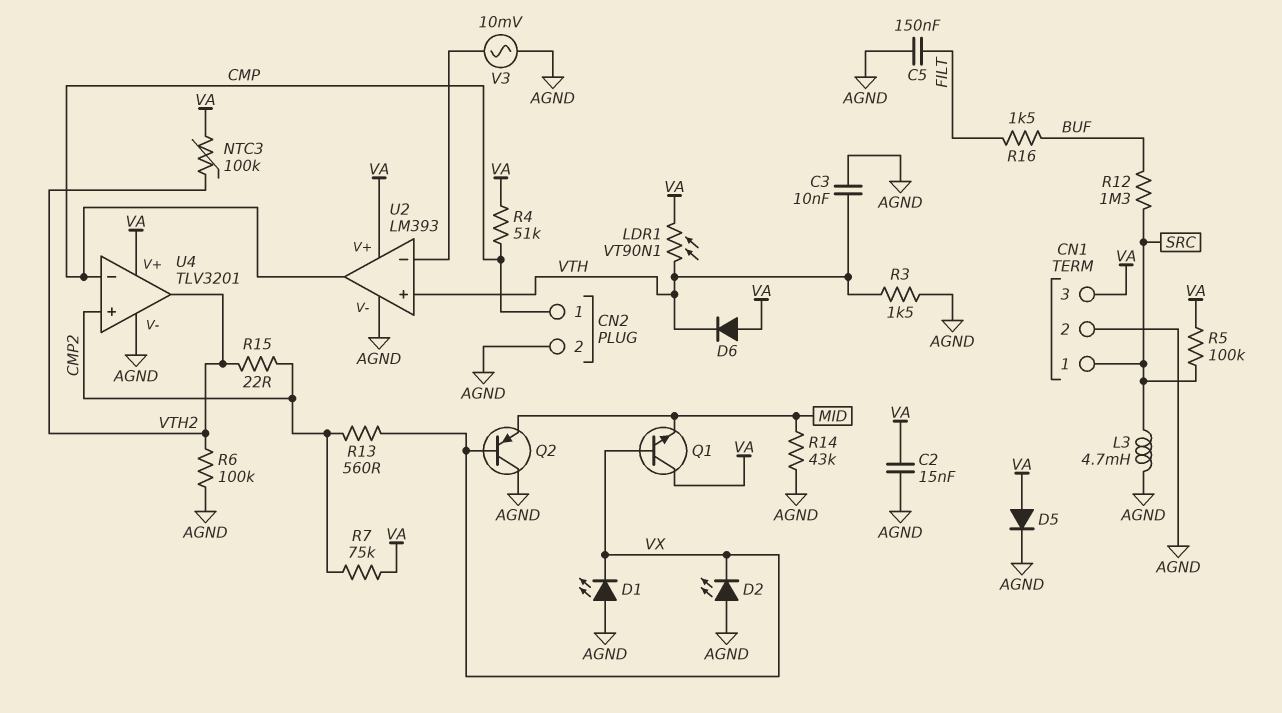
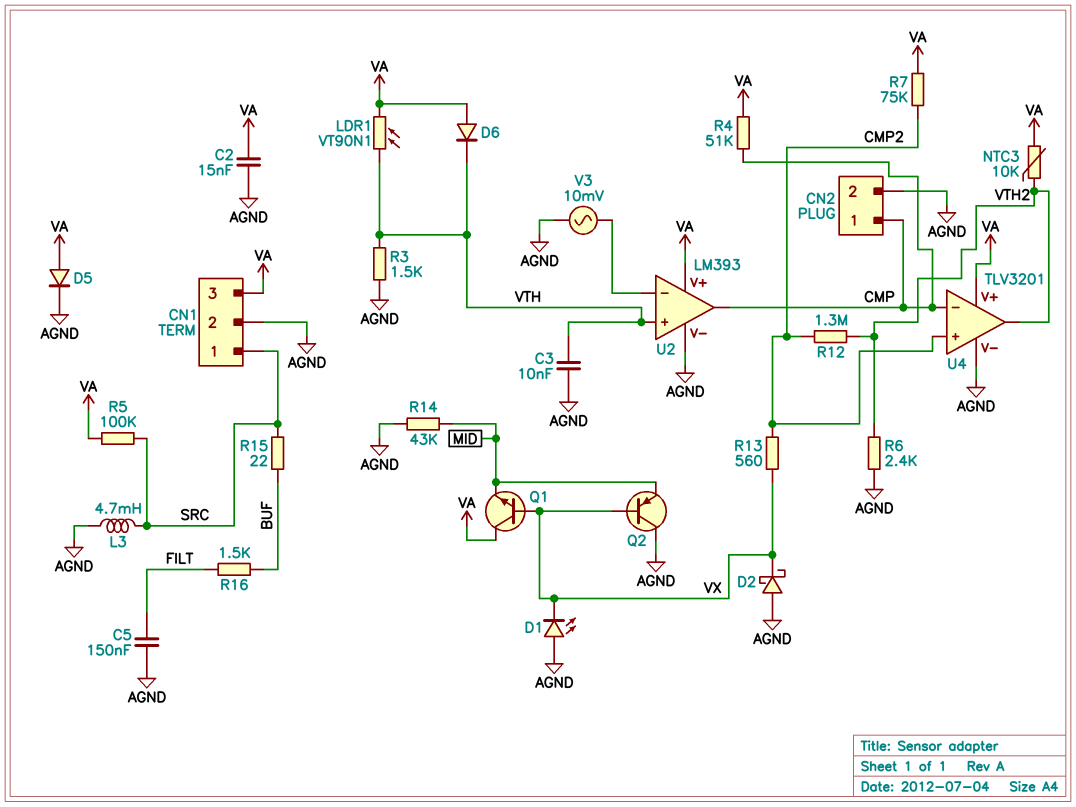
D2: LED (A AGND, K VX) -> schottky (A AGND, K VX)
NTC3: 100k (VA, VTH2) -> 10k (VA, VTH2)
R6: 100k (AGND, VTH2) -> 2.4k (AGND, VTH2)
R12: 1.3M (BUF, SRC) -> 1.3M (CMP2, VTH2)
R15: 22 (CMP2, VTH2) -> 22 (BUF, SRC)

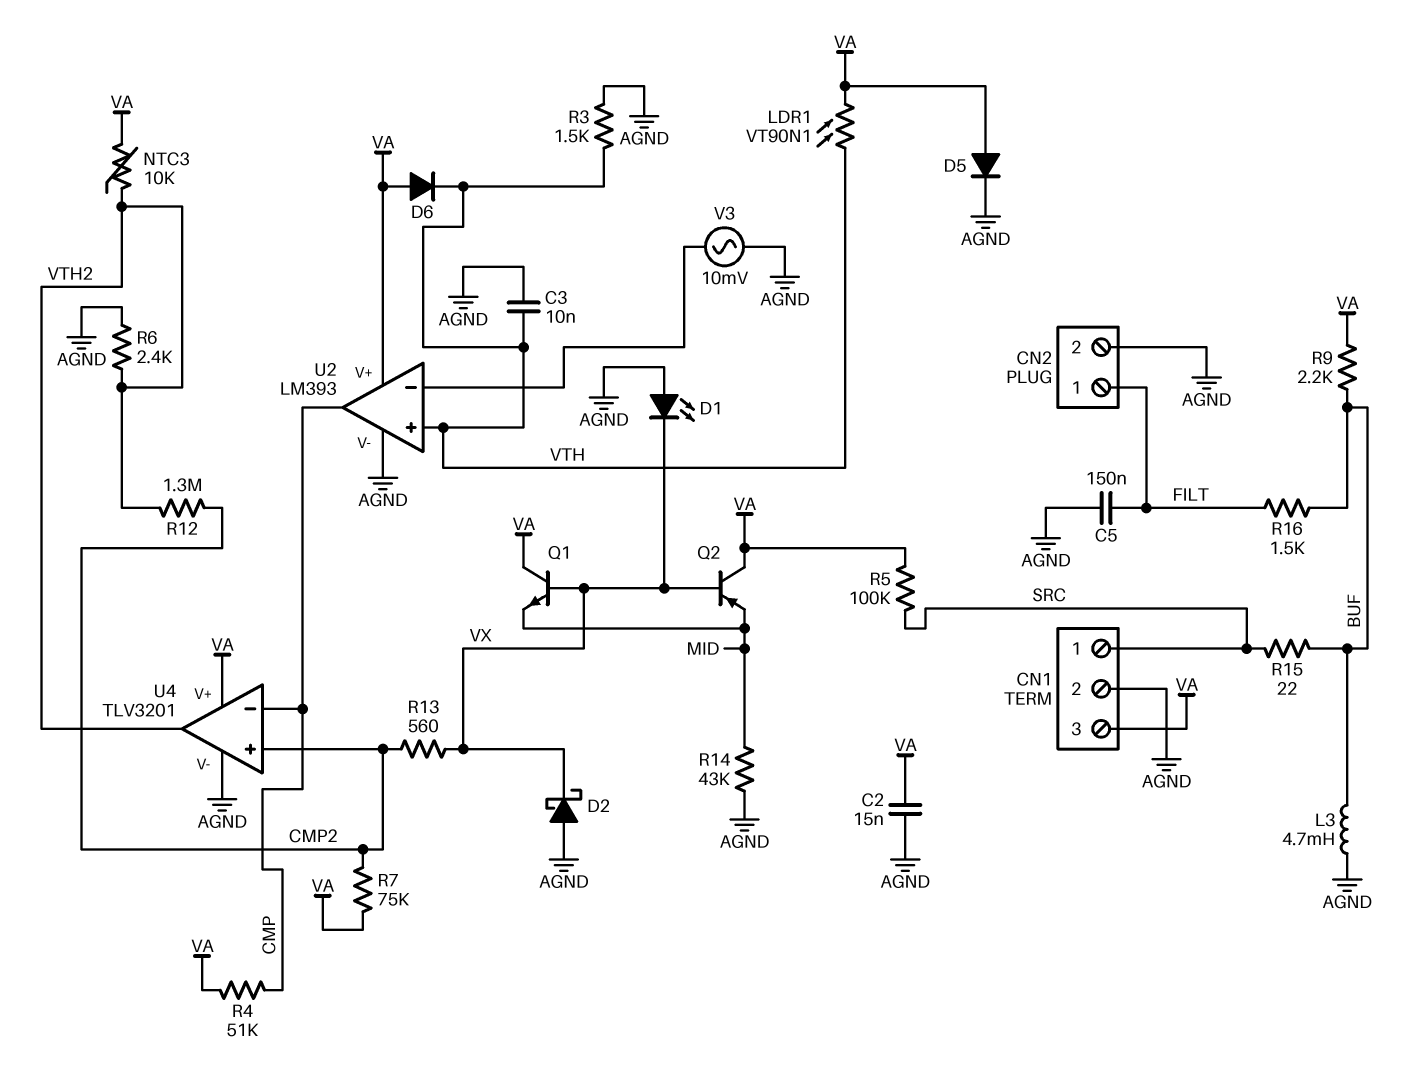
CN2 pin 1: CMP -> FILT
L3: 4.7mH (AGND, SRC) -> 4.7mH (AGND, BUF)
Q2: PNP (B VX, C AGND, E MID) -> PNP (B VX, C VA, E MID)
R9: none -> 2.2k (BUF, VA)

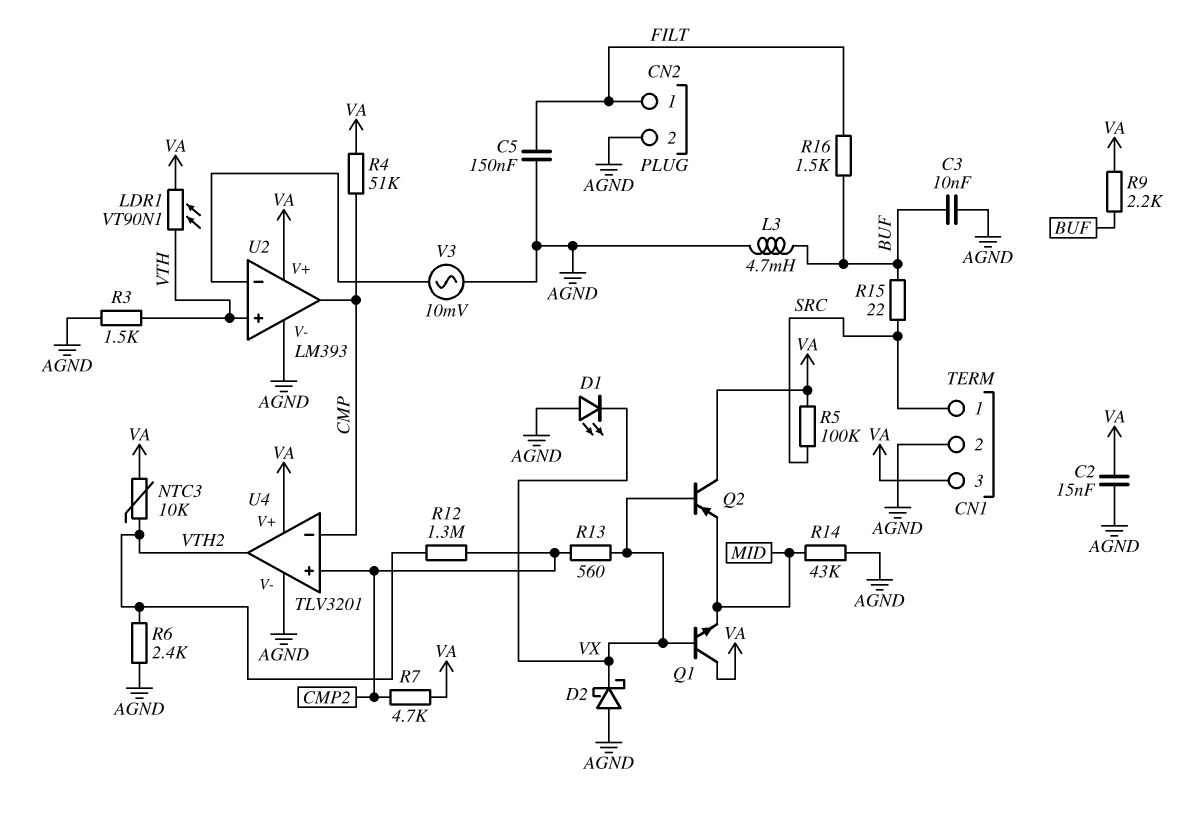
C3: 10nF (AGND, VTH) -> 10nF (AGND, BUF)
D5: diode (A VA, K AGND) -> none
D6: diode (A VA, K VTH) -> none
R7: 75k (CMP2, VA) -> 4.7k (CMP2, VA)

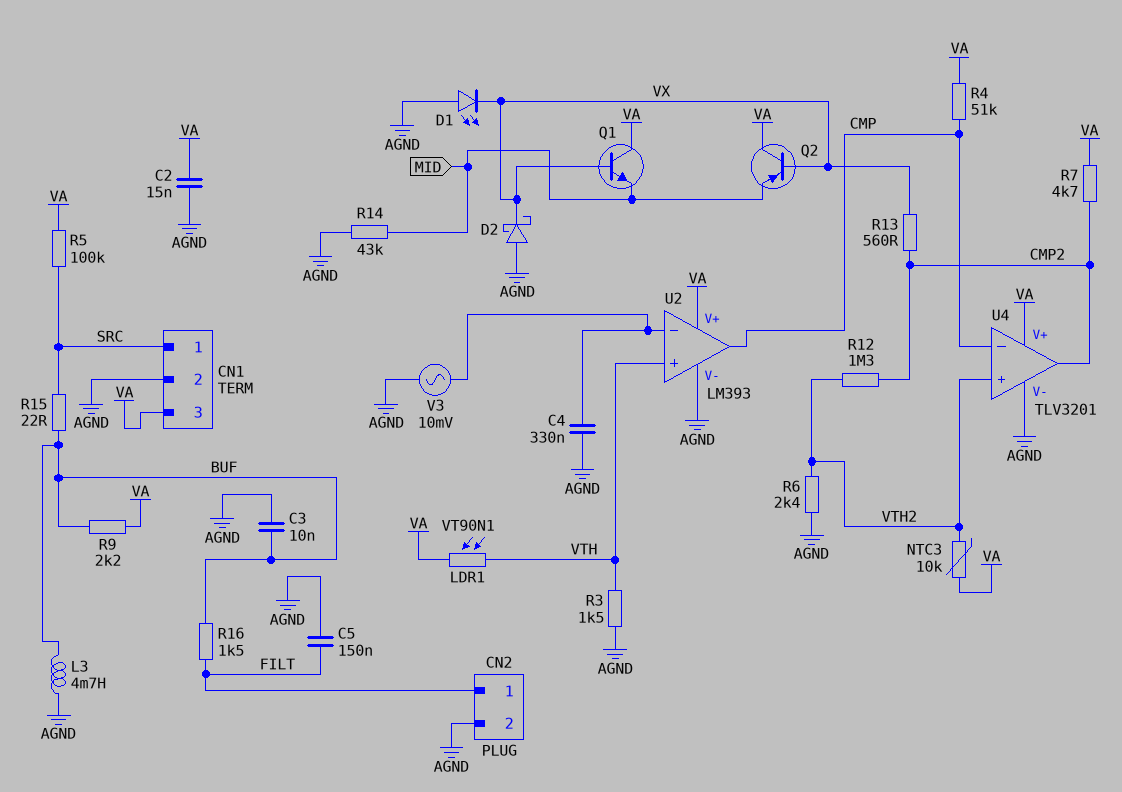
C4: none -> 330nF (AGND, U2/in-)
U4 pin in+: CMP2 -> VTH2
U4 pin out: VTH2 -> CMP2

